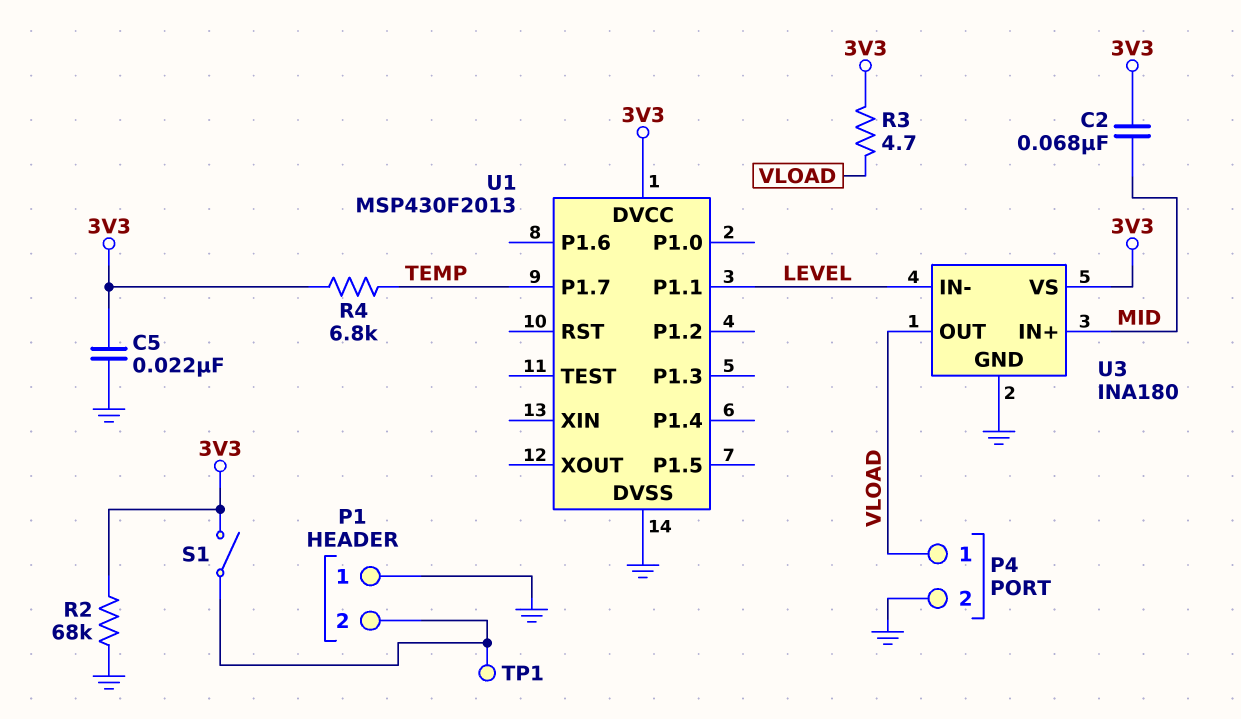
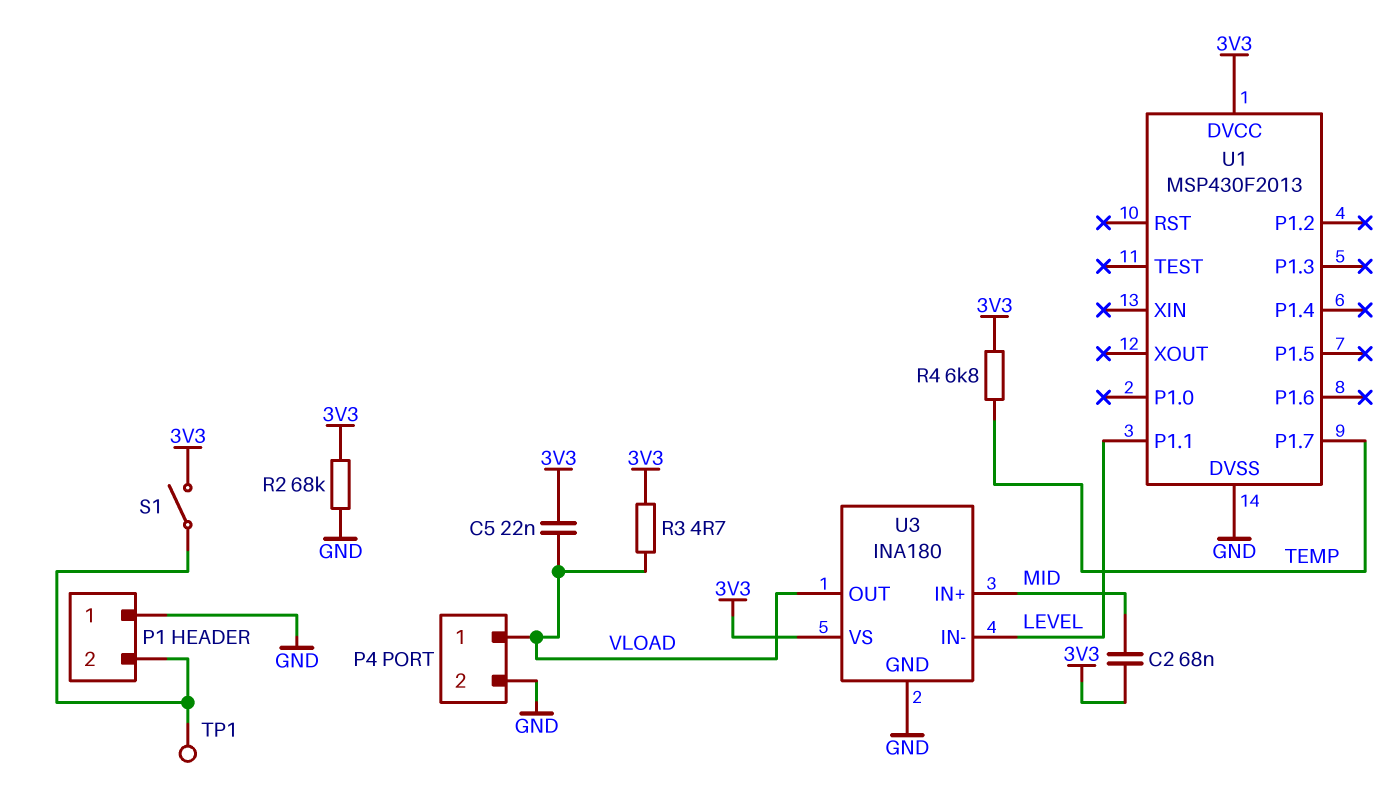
C5: 22nF (3V3, GND) -> 22nF (3V3, VLOAD)

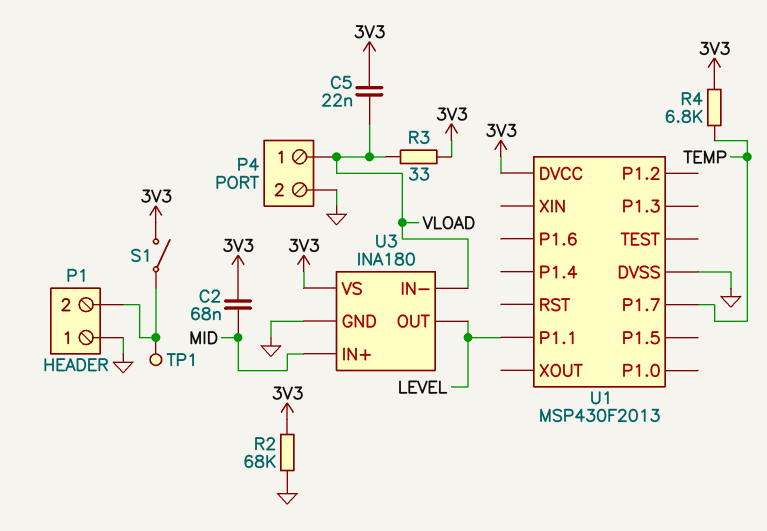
R3: 4.7 (3V3, VLOAD) -> 33 (3V3, VLOAD)
U3 pin IN-: LEVEL -> VLOAD
U3 pin OUT: VLOAD -> LEVEL

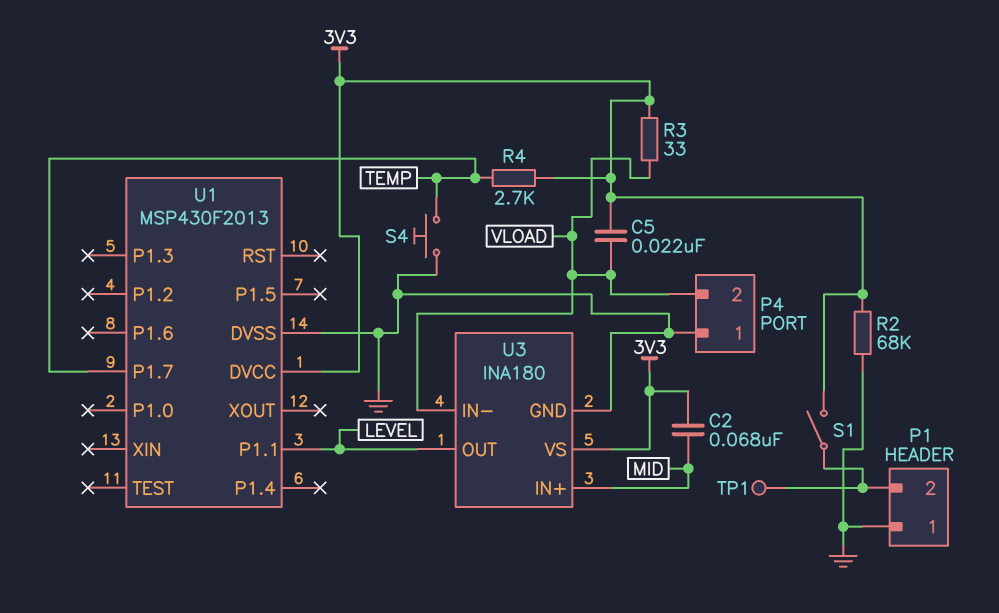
P4 pin 1: VLOAD -> GND
P4 pin 2: GND -> VLOAD
R4: 6.8k (3V3, TEMP) -> 2.7k (3V3, TEMP)
S4: none -> button (GND, TEMP)

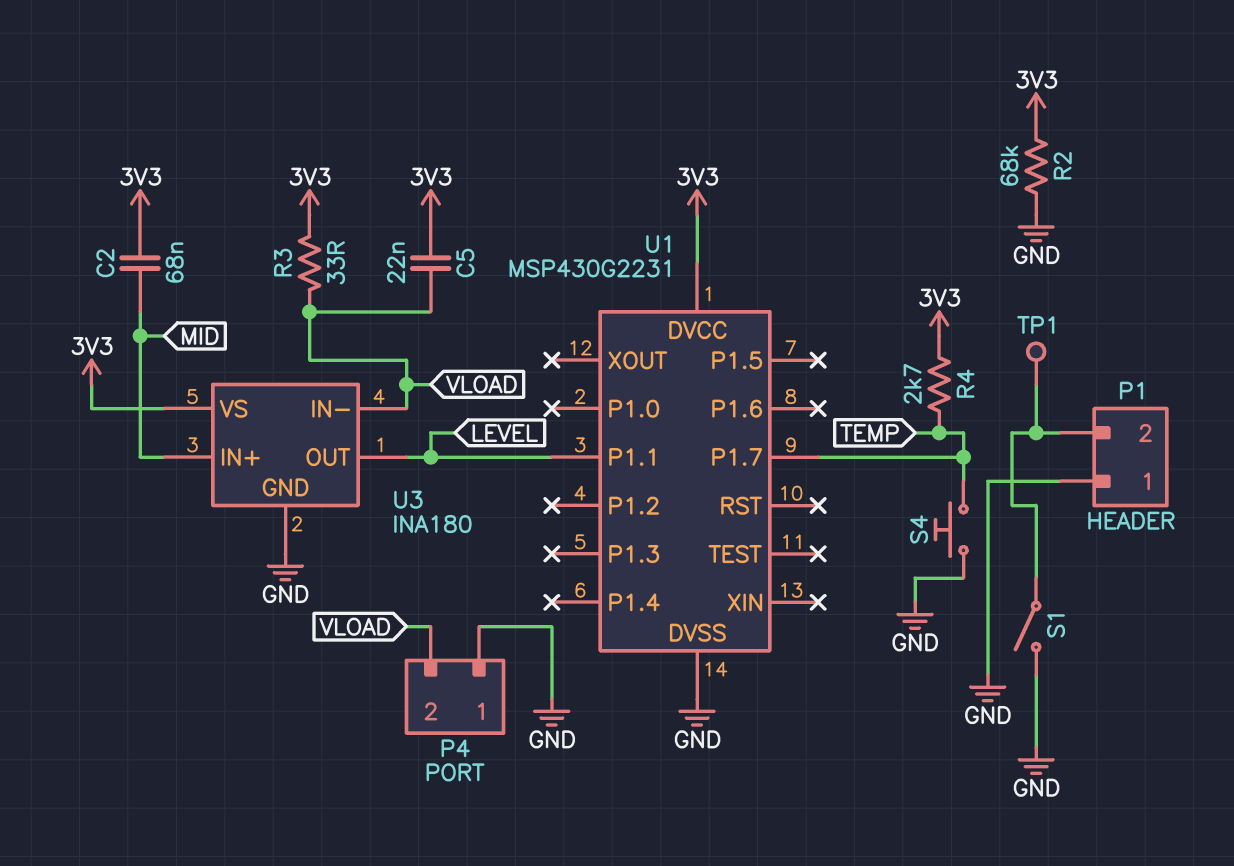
S1: switch (3V3, P1/2) -> switch (GND, P1/2)
U1: MSP430F2013 -> MSP430G2231

